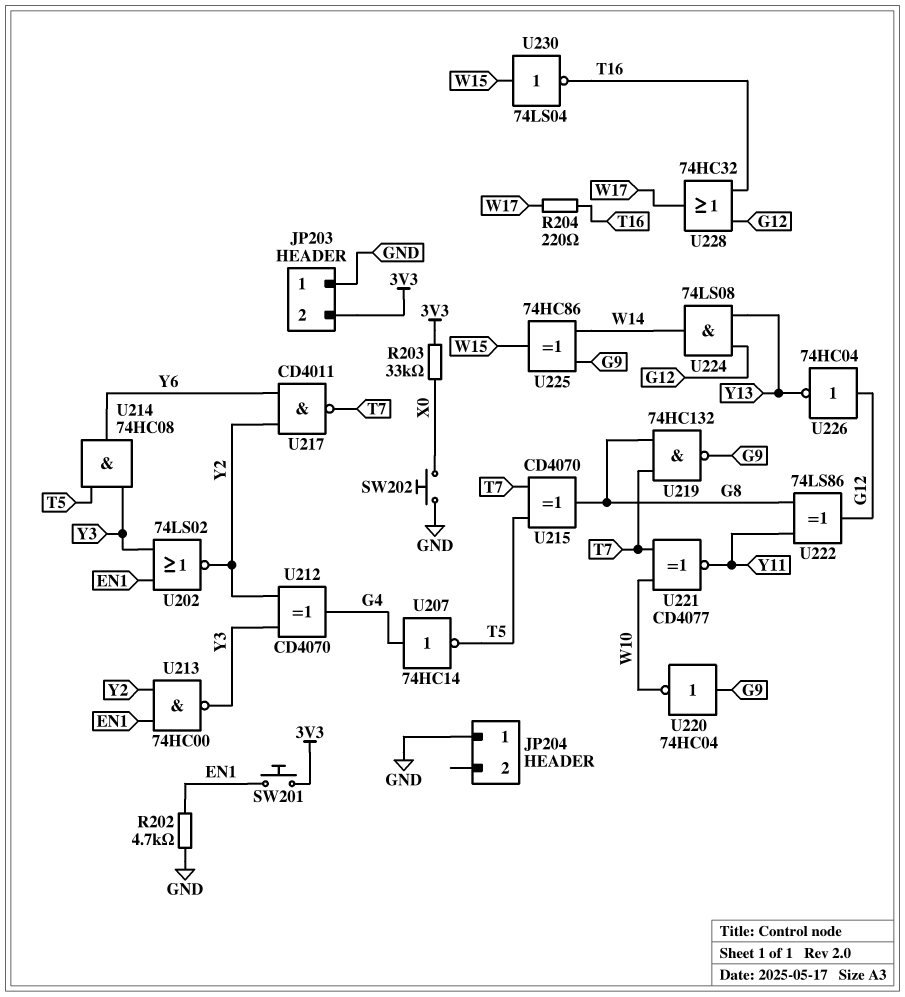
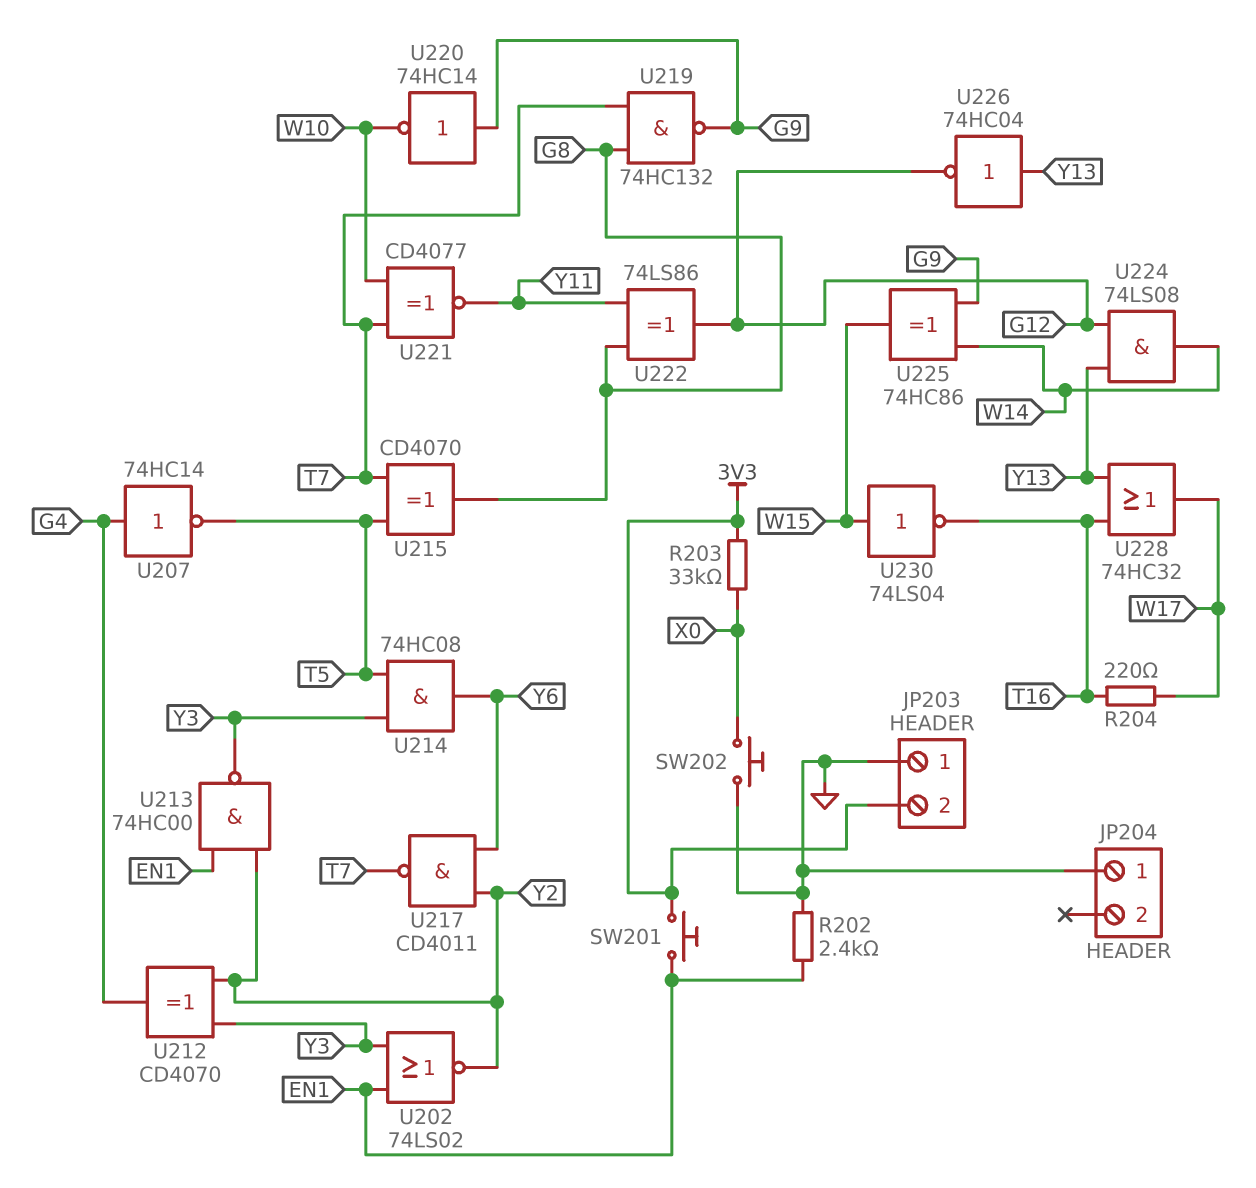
R202: 4.7k (EN1, GND) -> 2.4k (EN1, GND)
U220: NOT 74HC04 (in G9, out W10) -> NOT 74HC14 (in G9, out W10)
U226: NOT 74HC04 (in G12, out Y13) -> NOT 74HC04 (in Y13, out G12)
U228: OR 74HC32 (in G12, in T16, out W17) -> OR 74HC32 (in T16, in Y13, out W17)

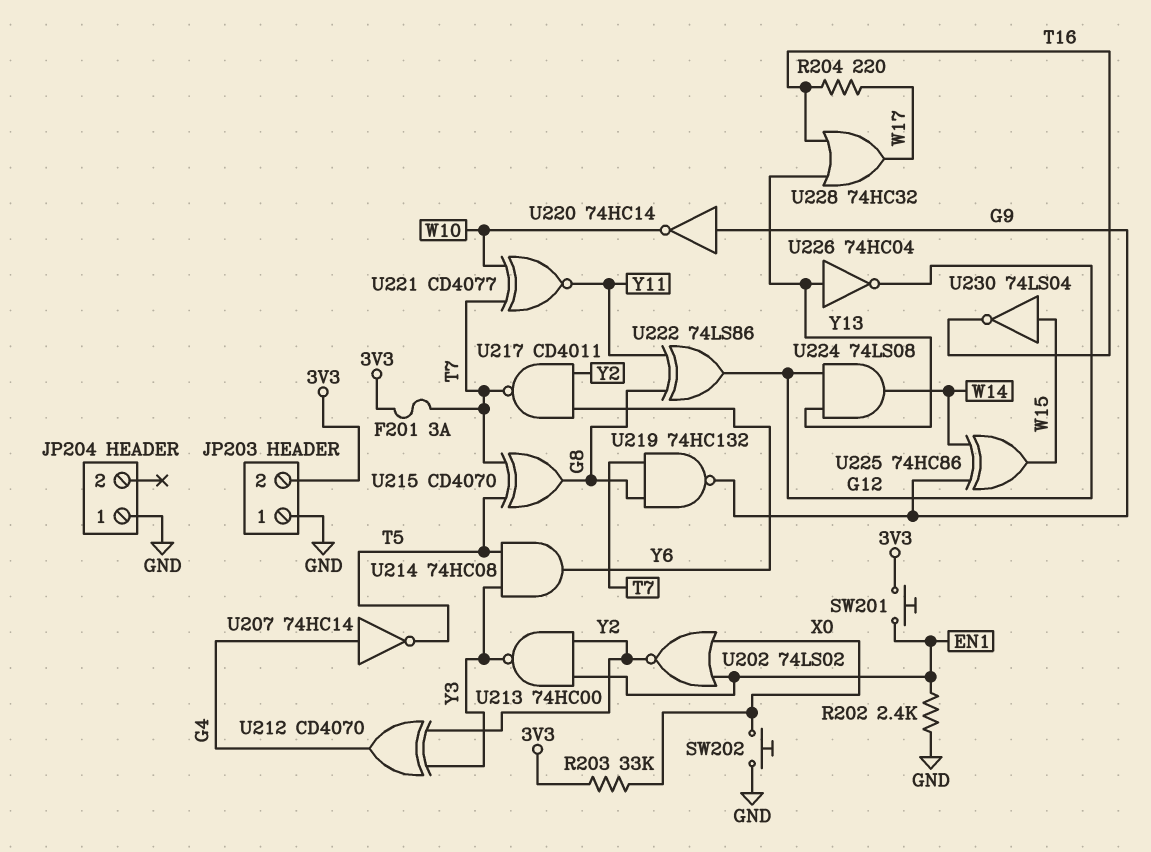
F201: none -> 3A (3V3, T7)
U202: NOR 74LS02 (in EN1, in Y3, out Y2) -> NOR 74LS02 (in EN1, in X0, out Y2)

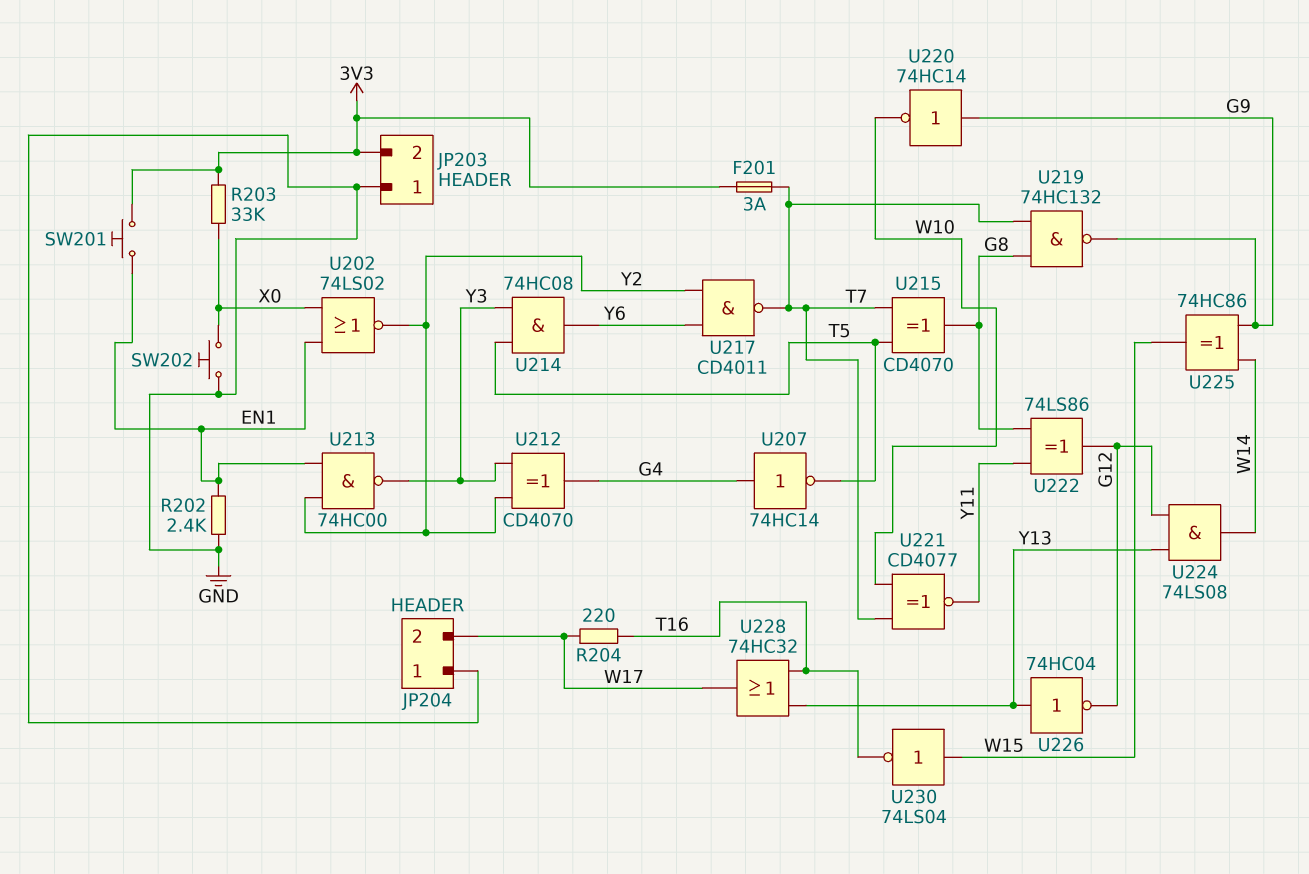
JP204 pin 2: none -> W17

